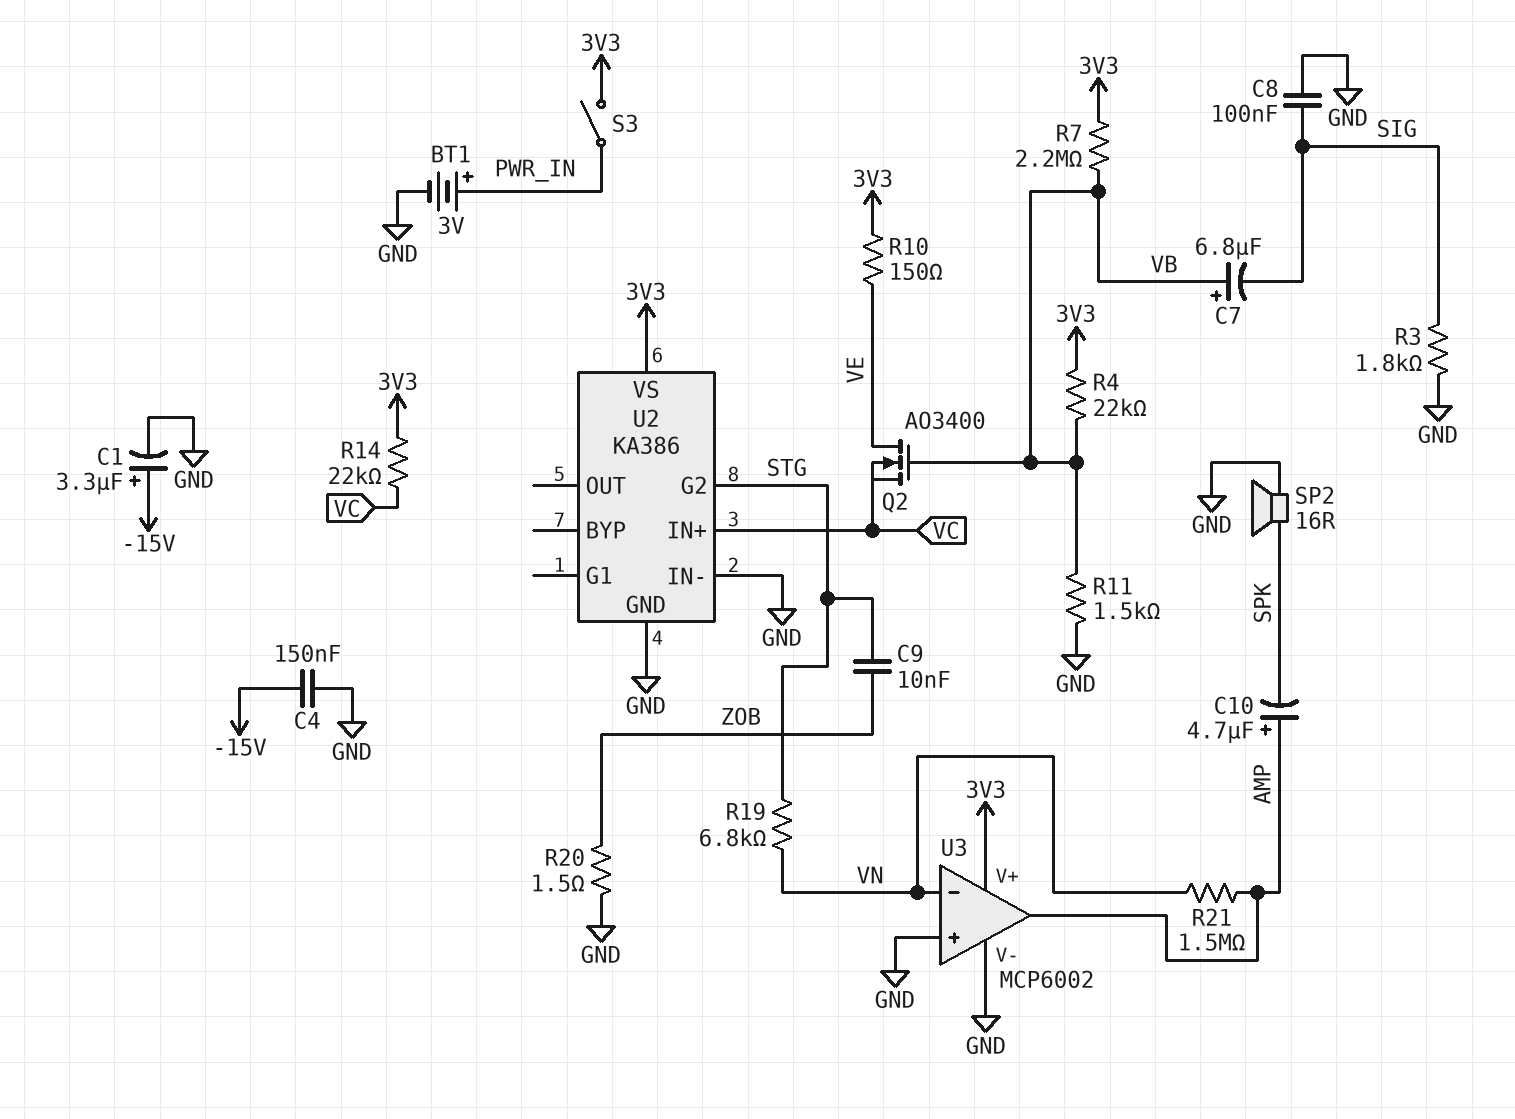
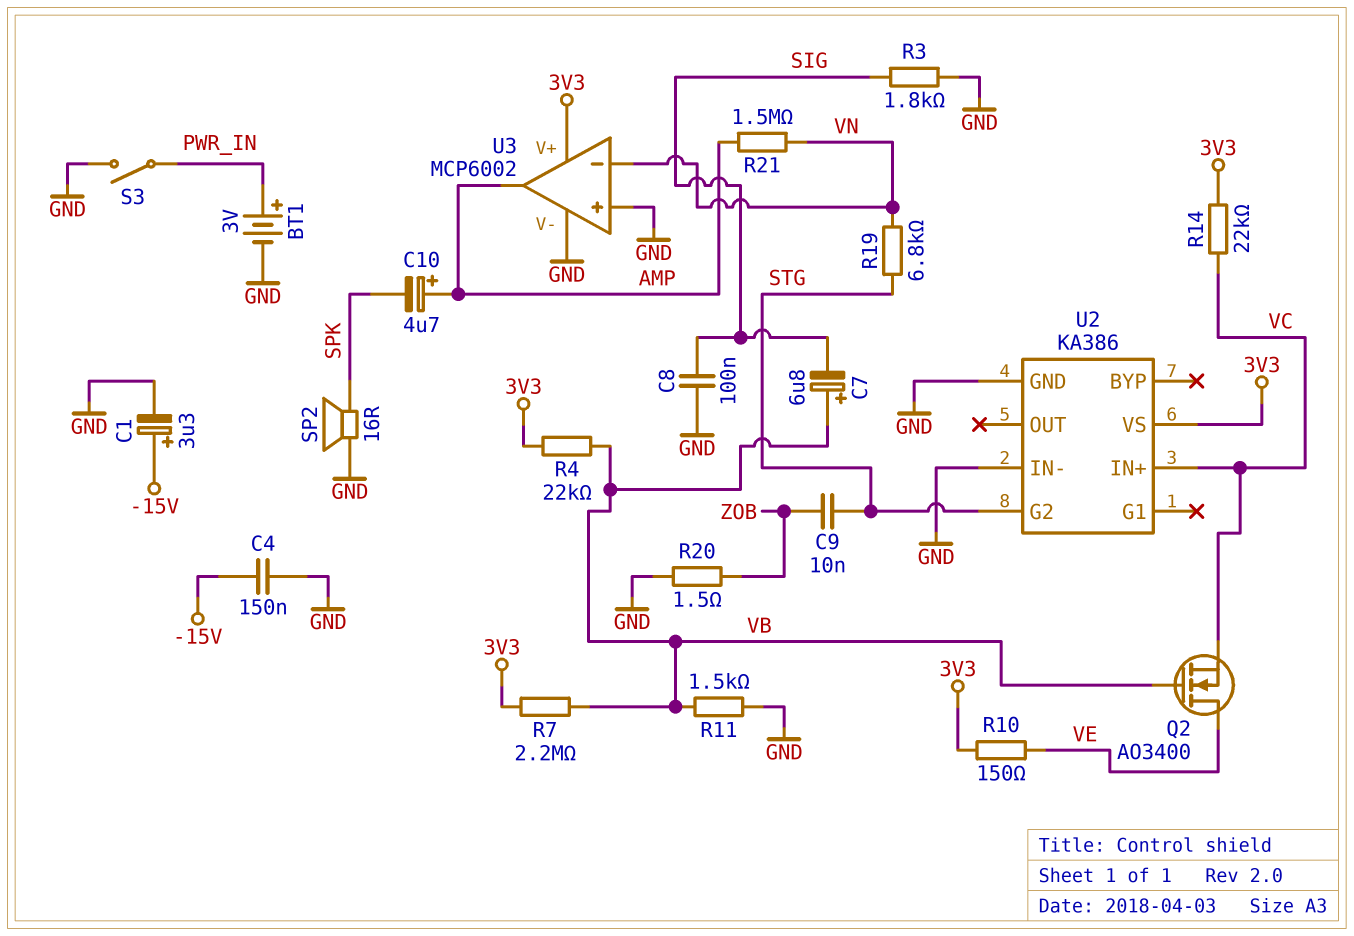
S3: switch (3V3, PWR_IN) -> switch (GND, PWR_IN)

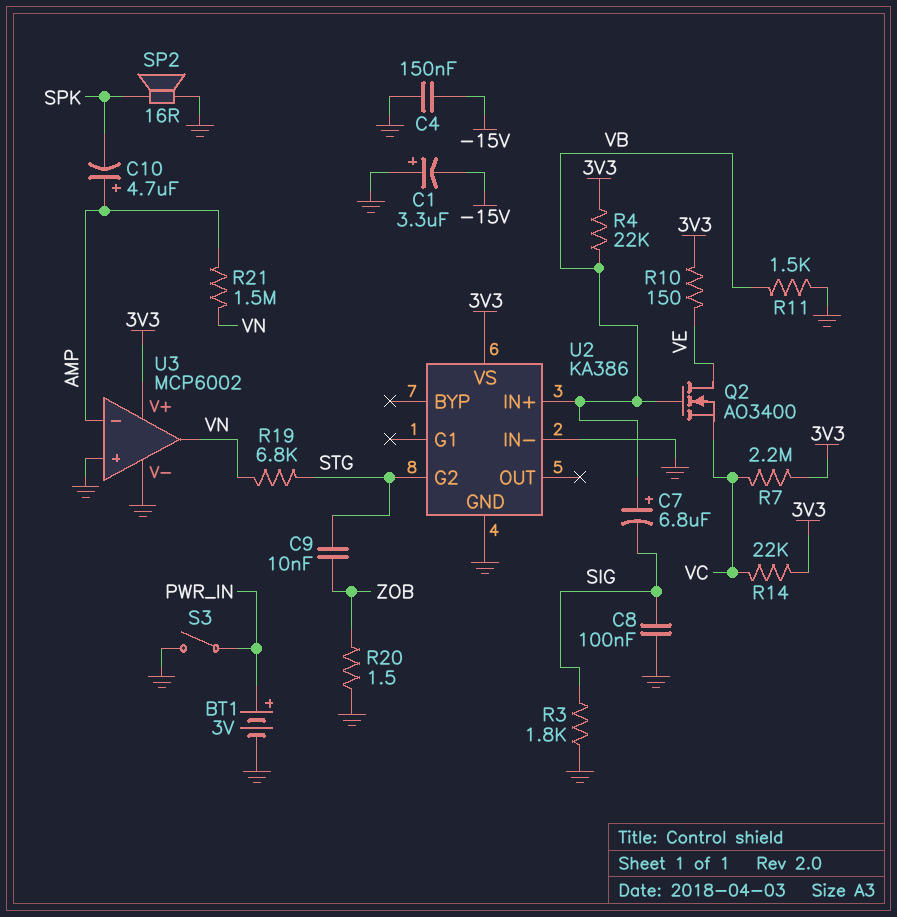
C1: 3.3uF (plus -15V, minus GND) -> 3.3uF (plus GND, minus -15V)
R7: 2.2M (3V3, VB) -> 2.2M (3V3, VC)
U2 pin IN+: VC -> VB
U3 pin in-: VN -> AMP
U3 pin out: AMP -> VN

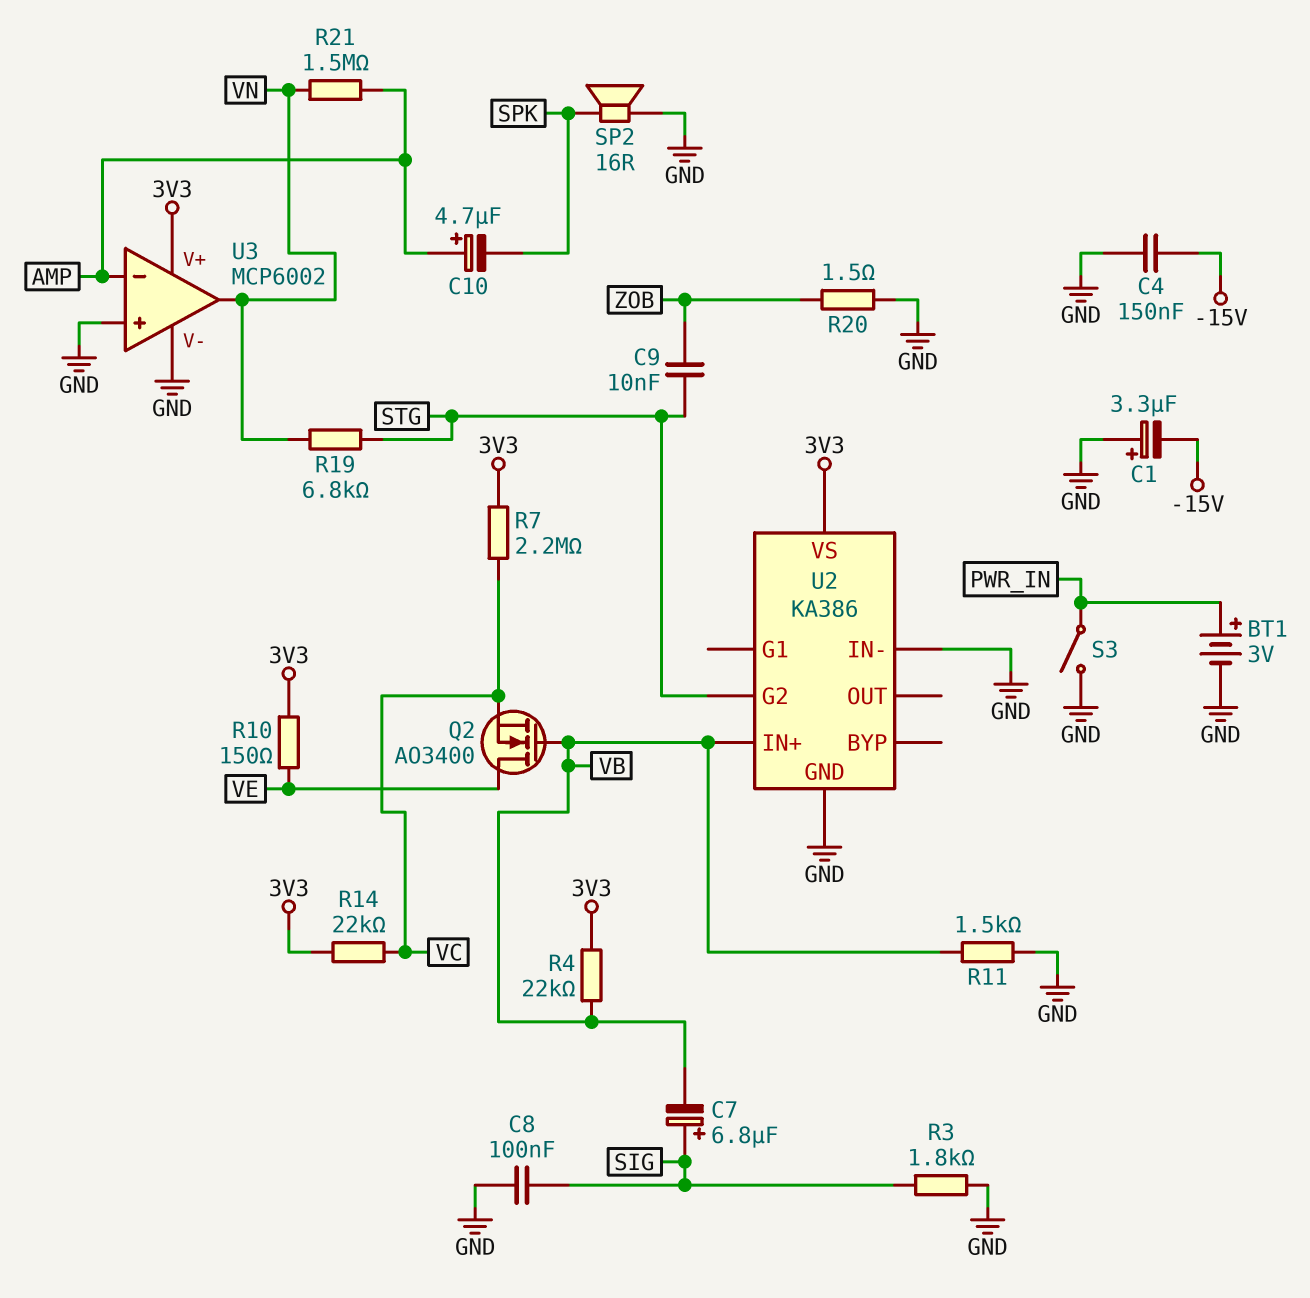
C7: 6.8uF (plus VB, minus SIG) -> 6.8uF (plus SIG, minus VB)

